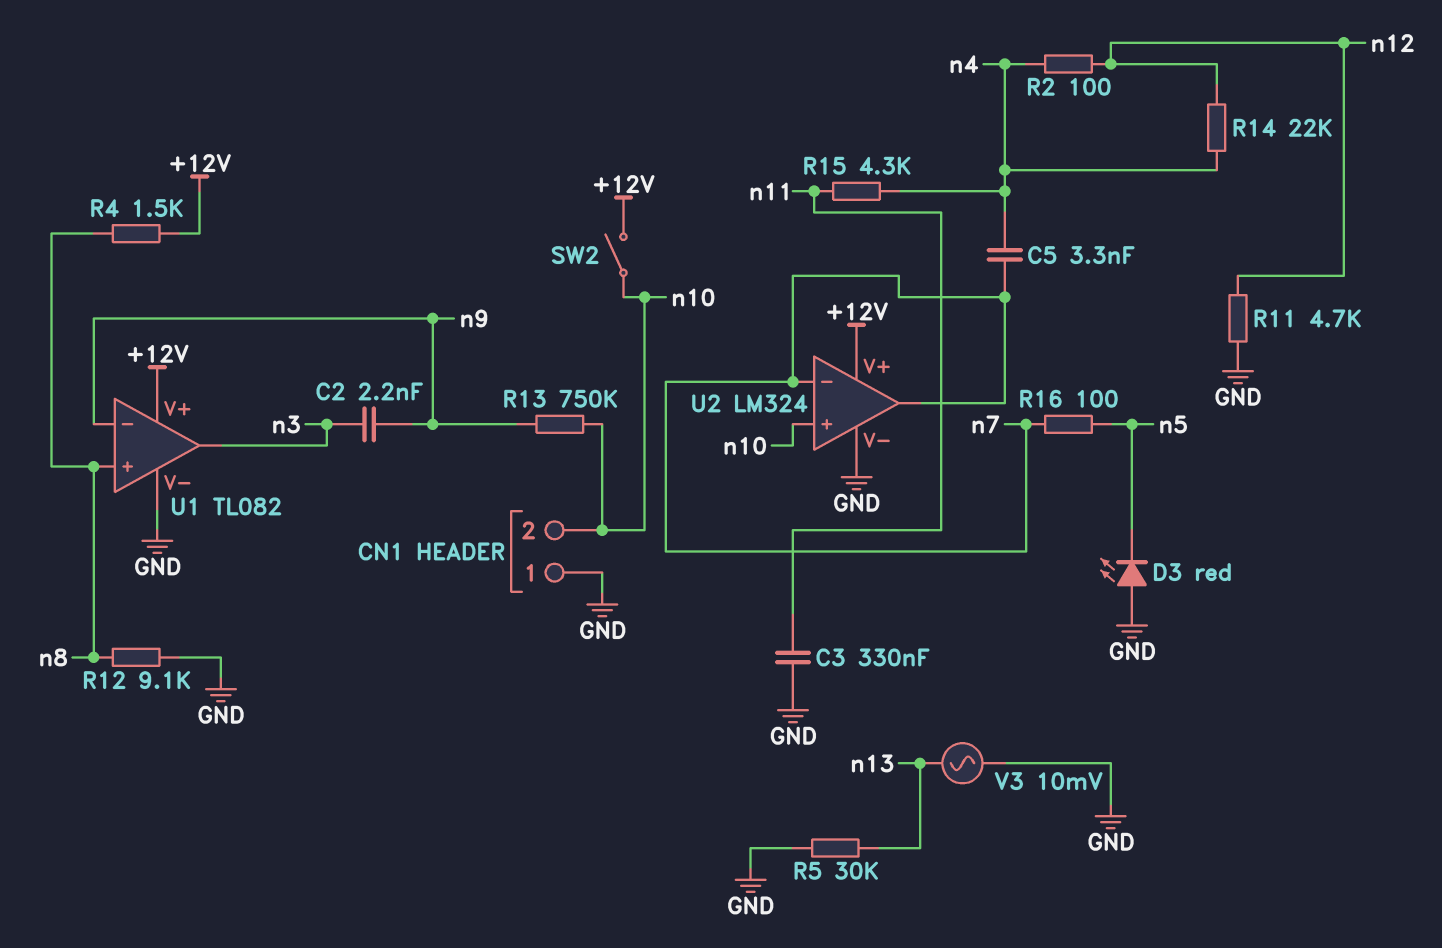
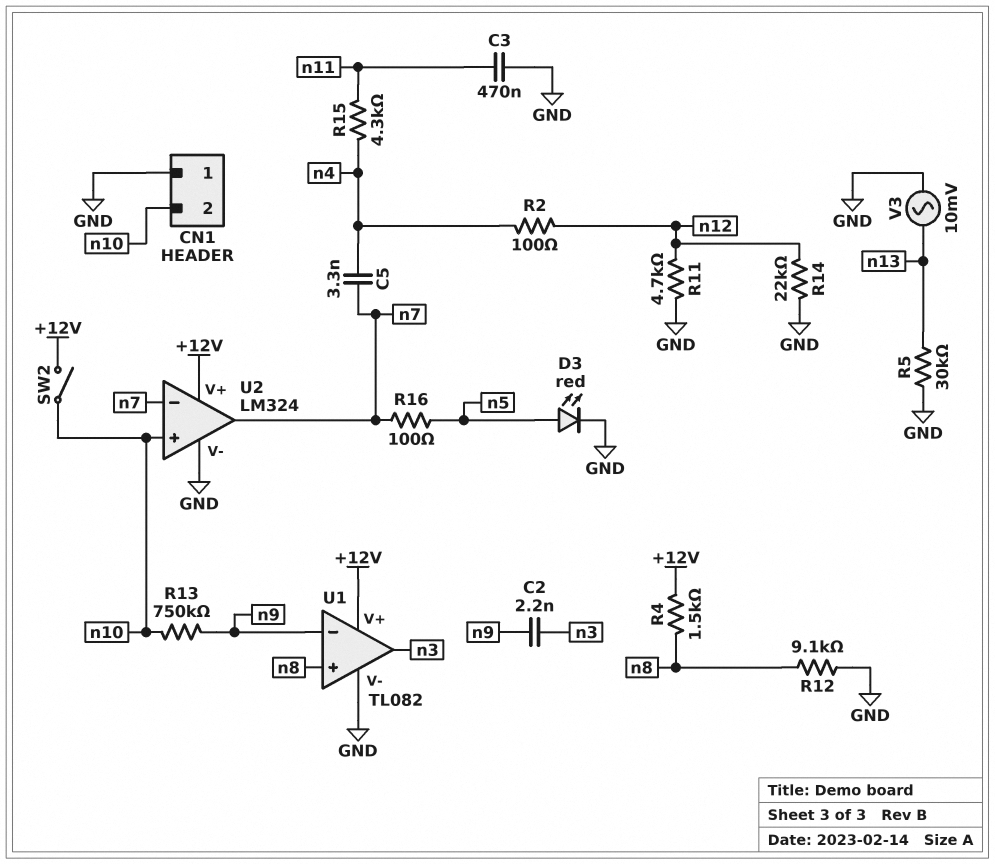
C3: 330nF (GND, n11) -> 470nF (GND, n11)
D3: LED red (A GND, K n5) -> LED red (A n5, K GND)
R14: 22k (n4, n12) -> 22k (GND, n12)

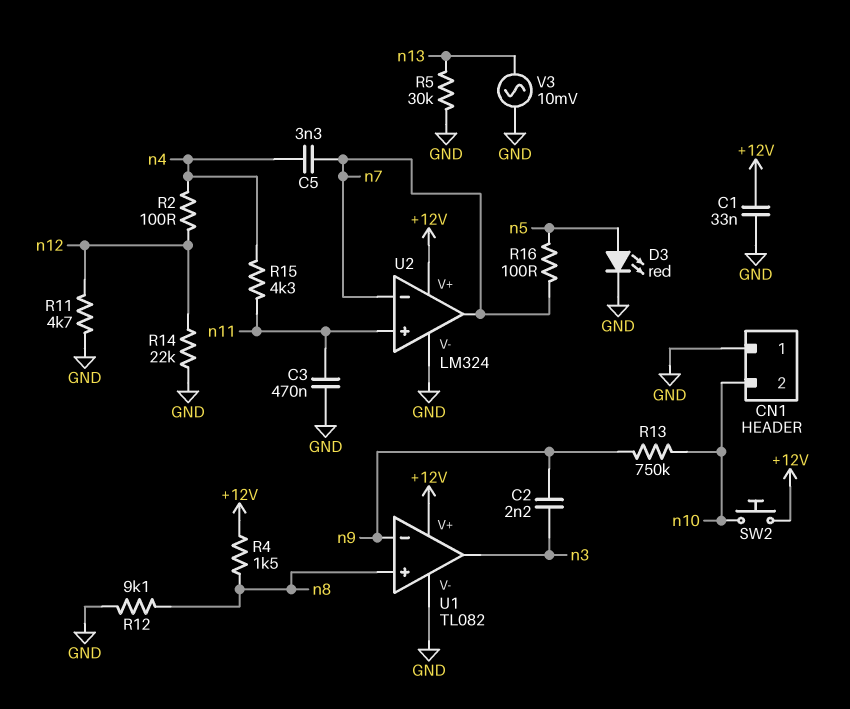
C1: none -> 33nF (+12V, GND)
SW2: switch (+12V, n10) -> button (+12V, n10)
U2 pin in+: n10 -> n11

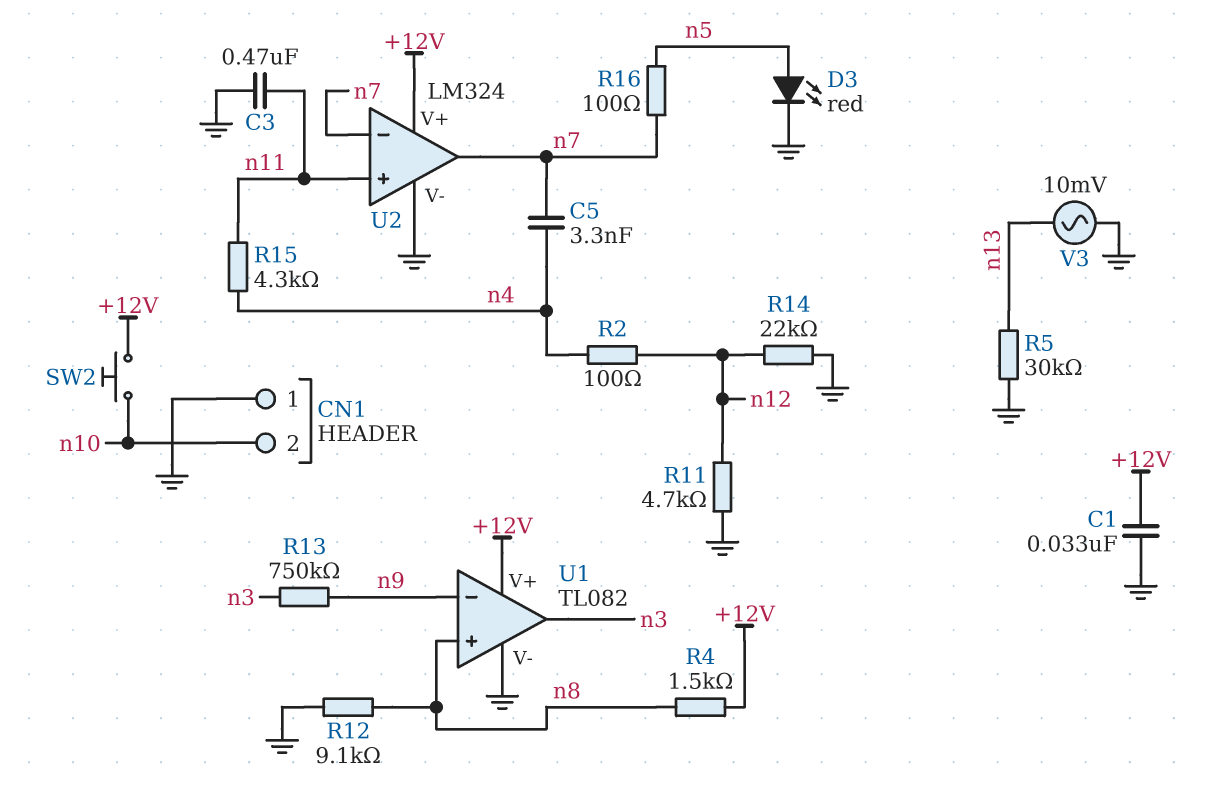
C2: 2.2nF (n3, n9) -> none
R13: 750k (n9, n10) -> 750k (n3, n9)

